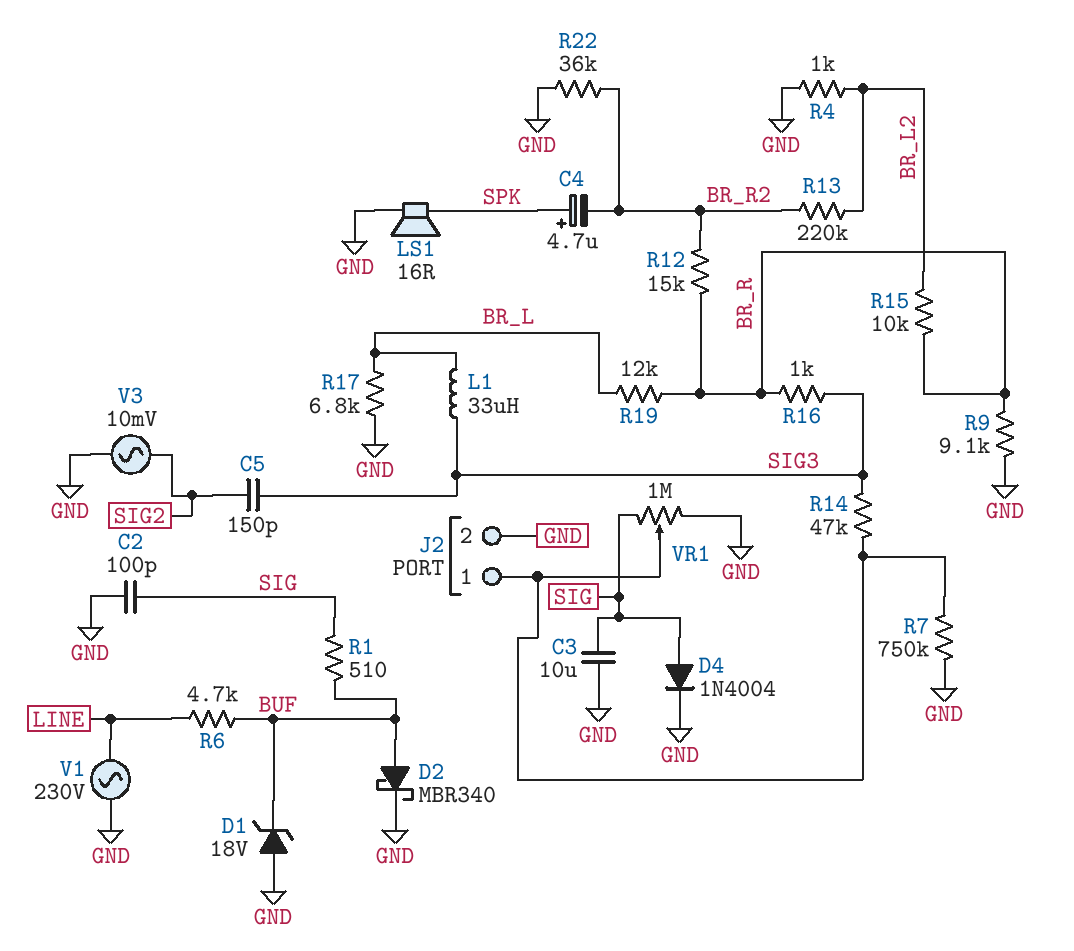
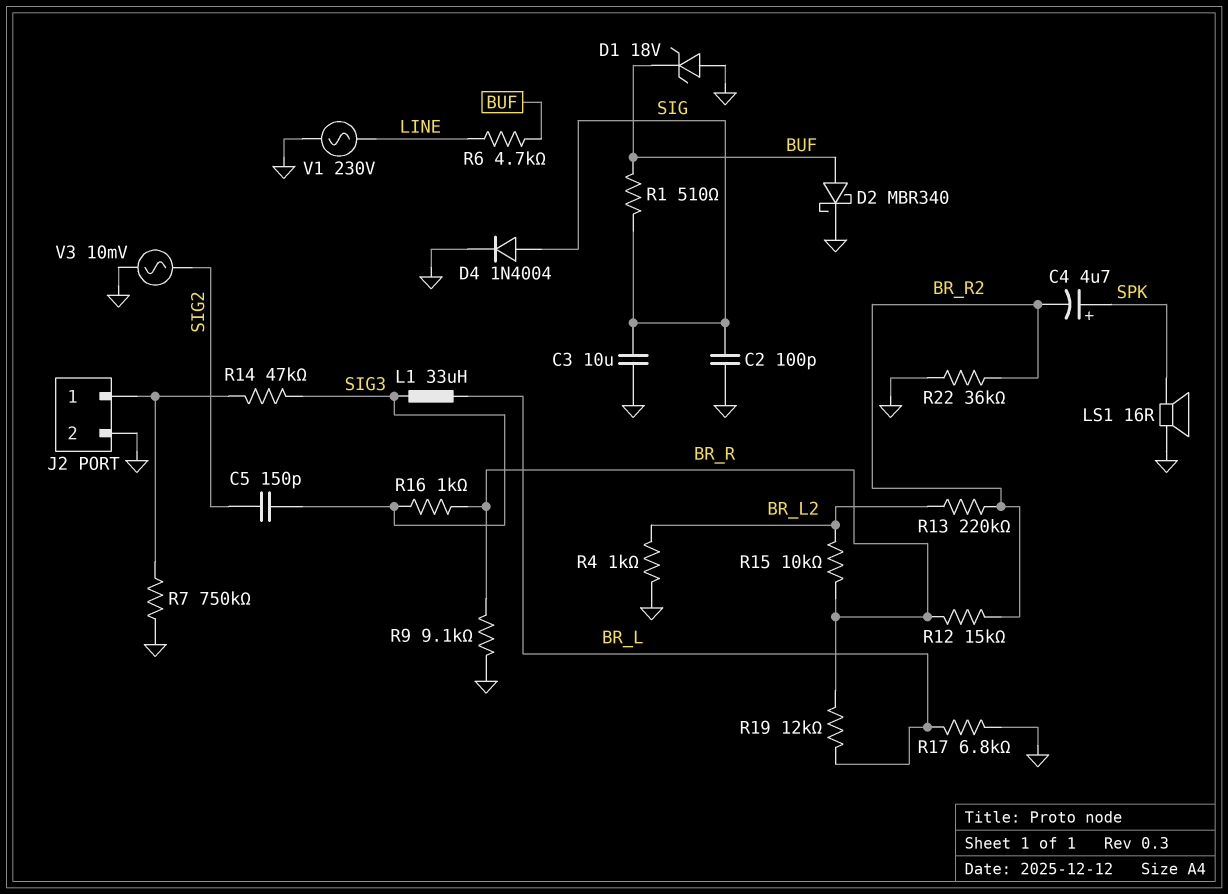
VR1: 1M (GND, SIG, wiper J2/1) -> none

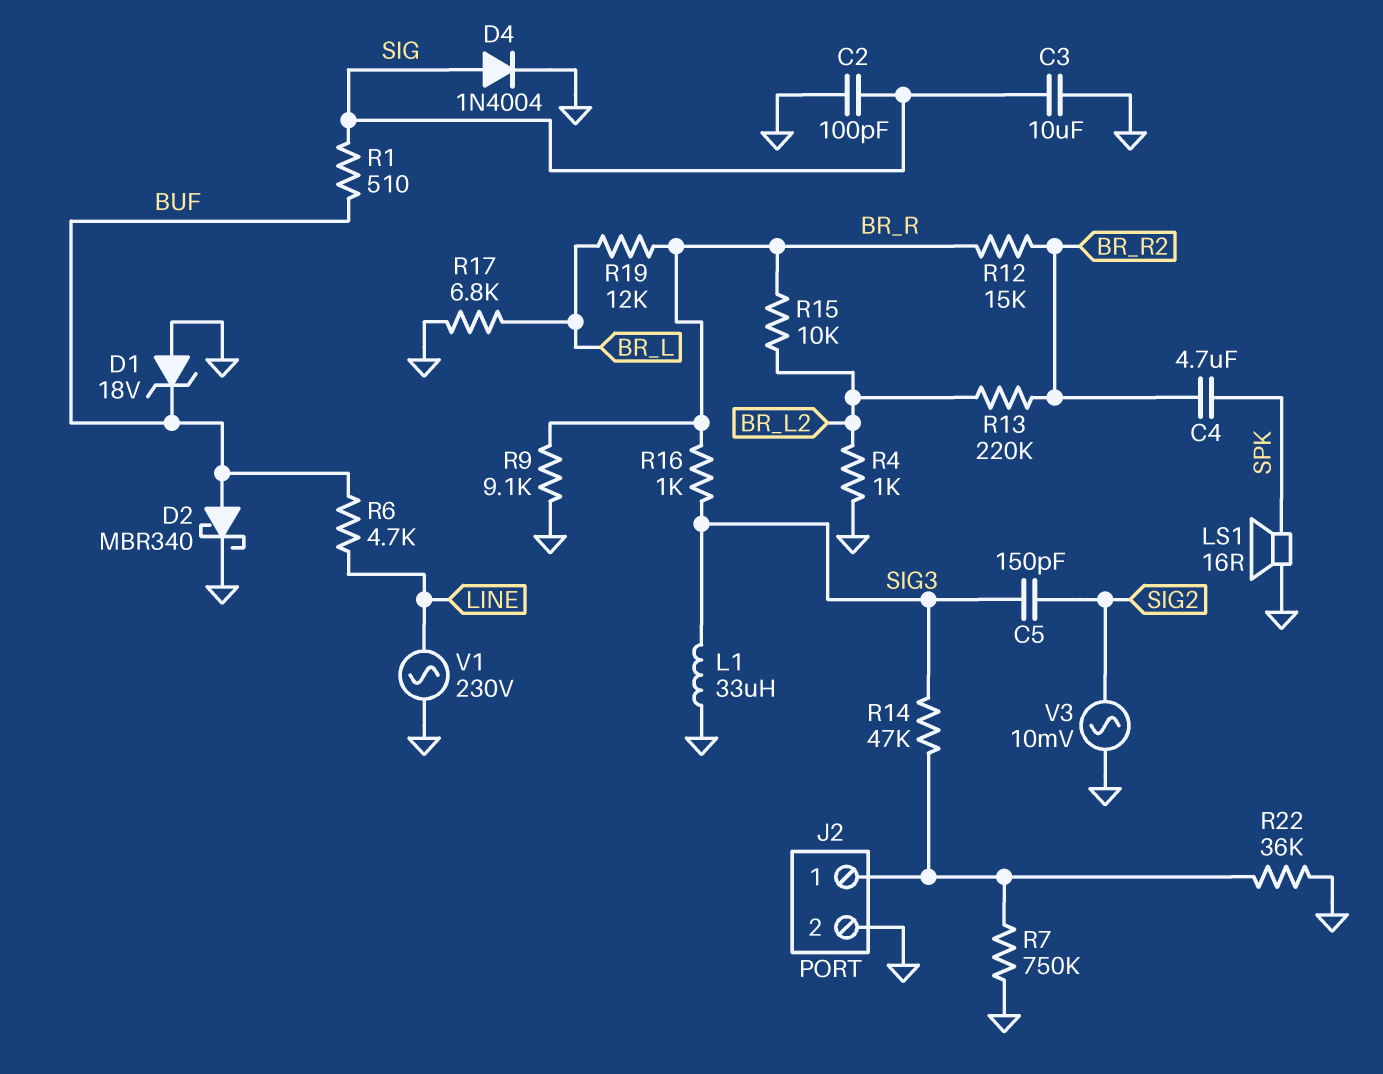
C4: 4.7uF (plus SPK, minus BR_R2) -> 4.7uF (BR_R2, SPK)
L1: 33uH (BR_L, SIG3) -> 33uH (GND, SIG3)
R22: 36k (BR_R2, GND) -> 36k (GND, J2/1)

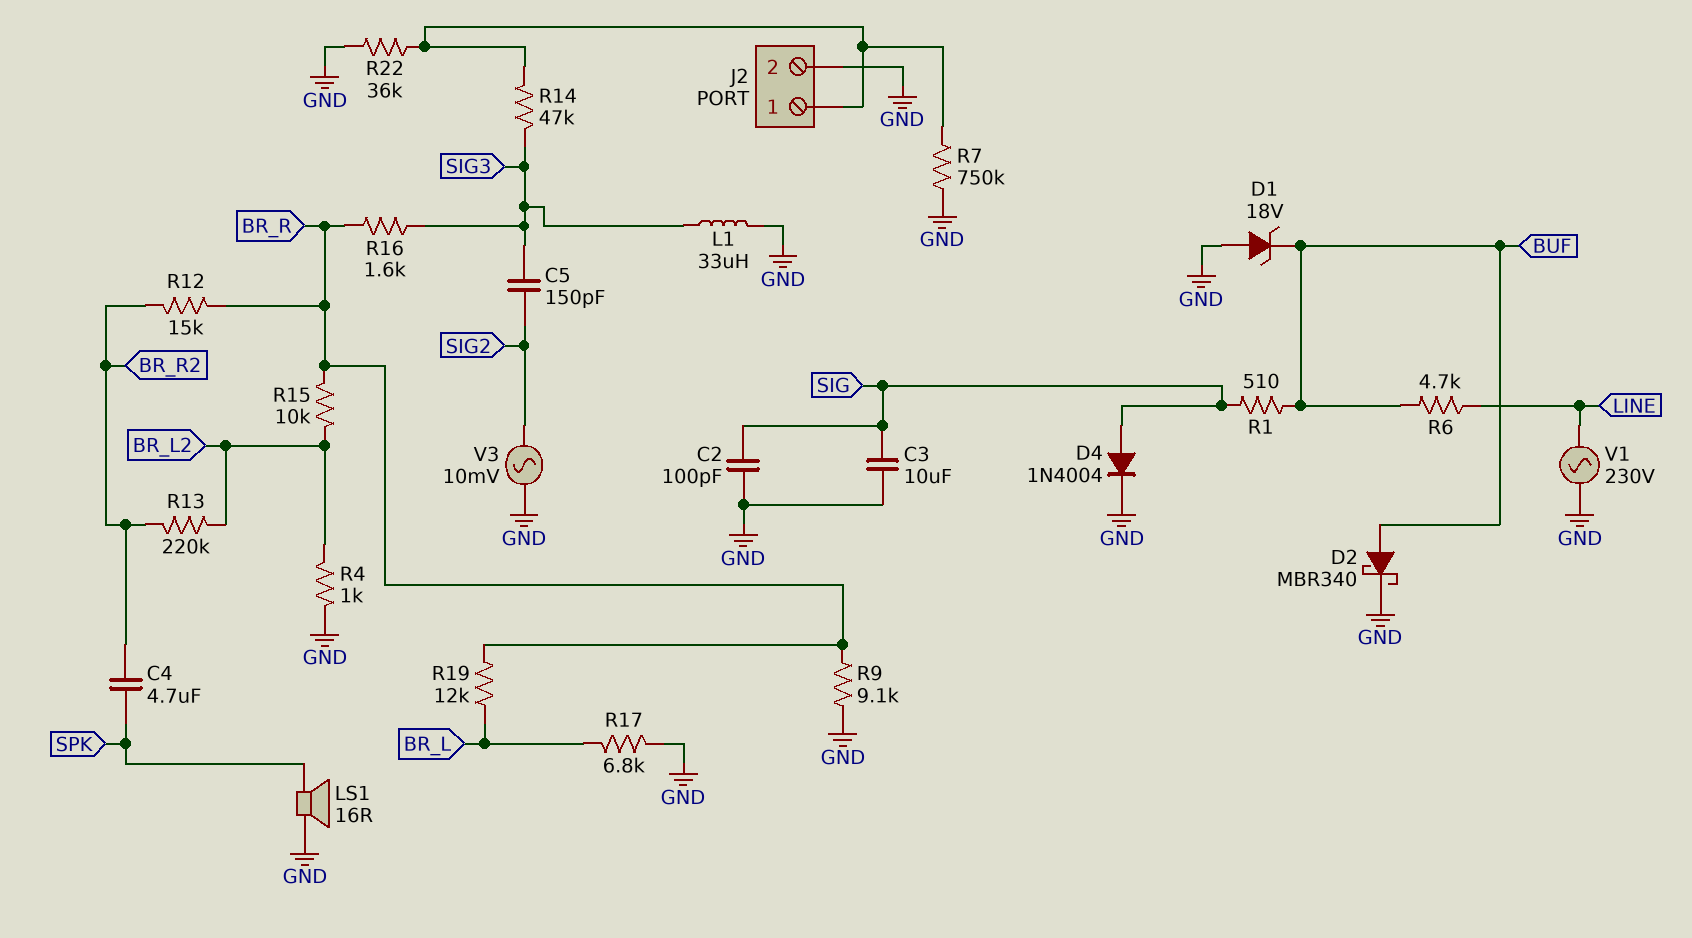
R16: 1k (BR_R, SIG3) -> 1.6k (BR_R, SIG3)

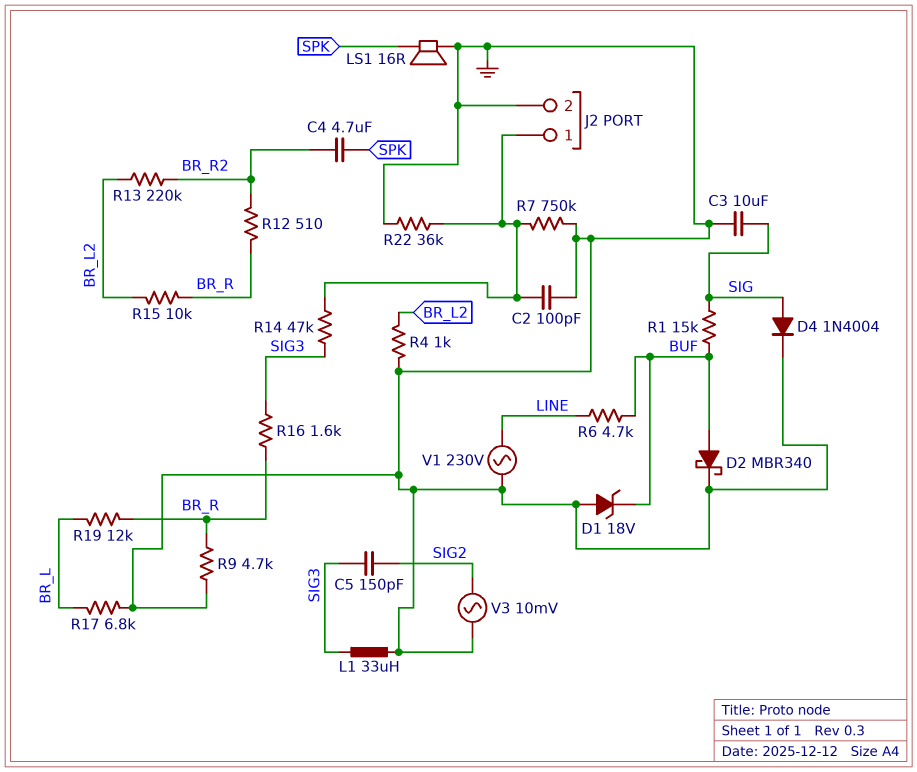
C2: 100pF (GND, SIG) -> 100pF (GND, J2/1)
R1: 510 (BUF, SIG) -> 15k (BUF, SIG)
R9: 9.1k (BR_R, GND) -> 4.7k (BR_R, GND)
R12: 15k (BR_R, BR_R2) -> 510 (BR_R, BR_R2)

